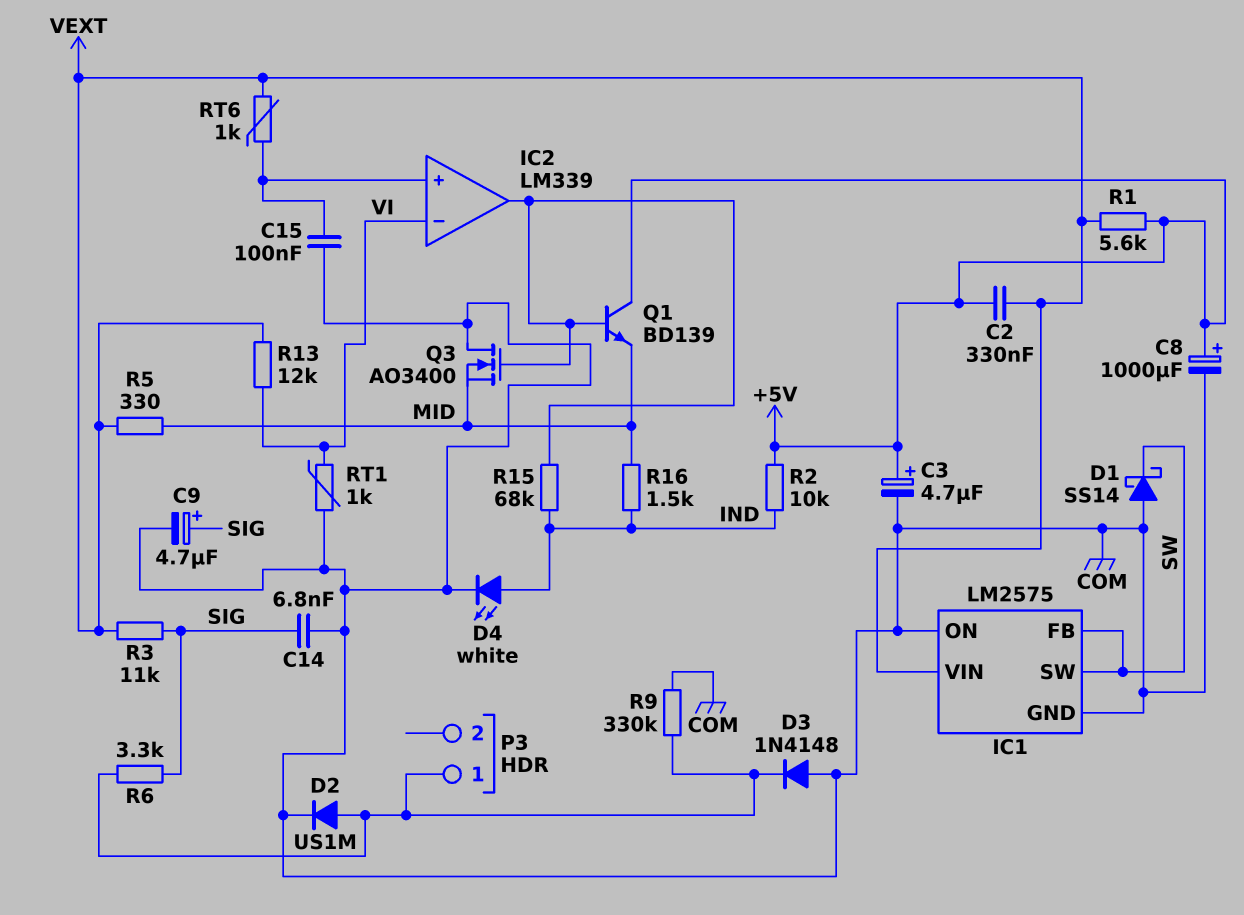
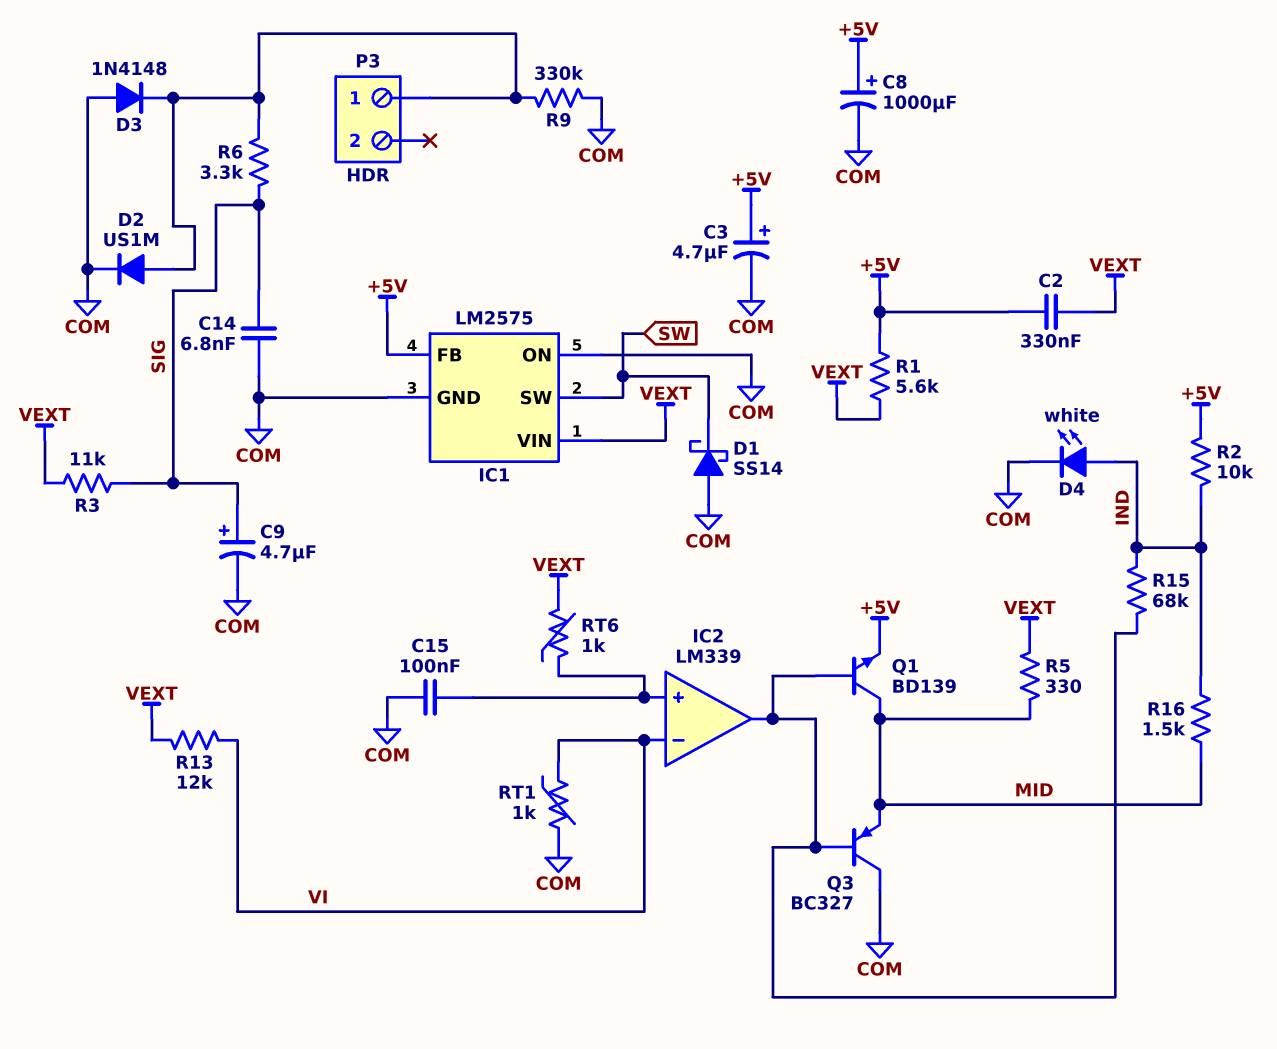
IC1 pin FB: SW -> +5V
Q1: NPN BD139 (B IC2/out, C +5V, E MID) -> NPN BD139 (B IC2/out, C MID, E +5V)
Q3: NMOS AO3400 (G IC2/out, D COM, S MID) -> PNP BC327 (B IC2/out, C COM, E MID)

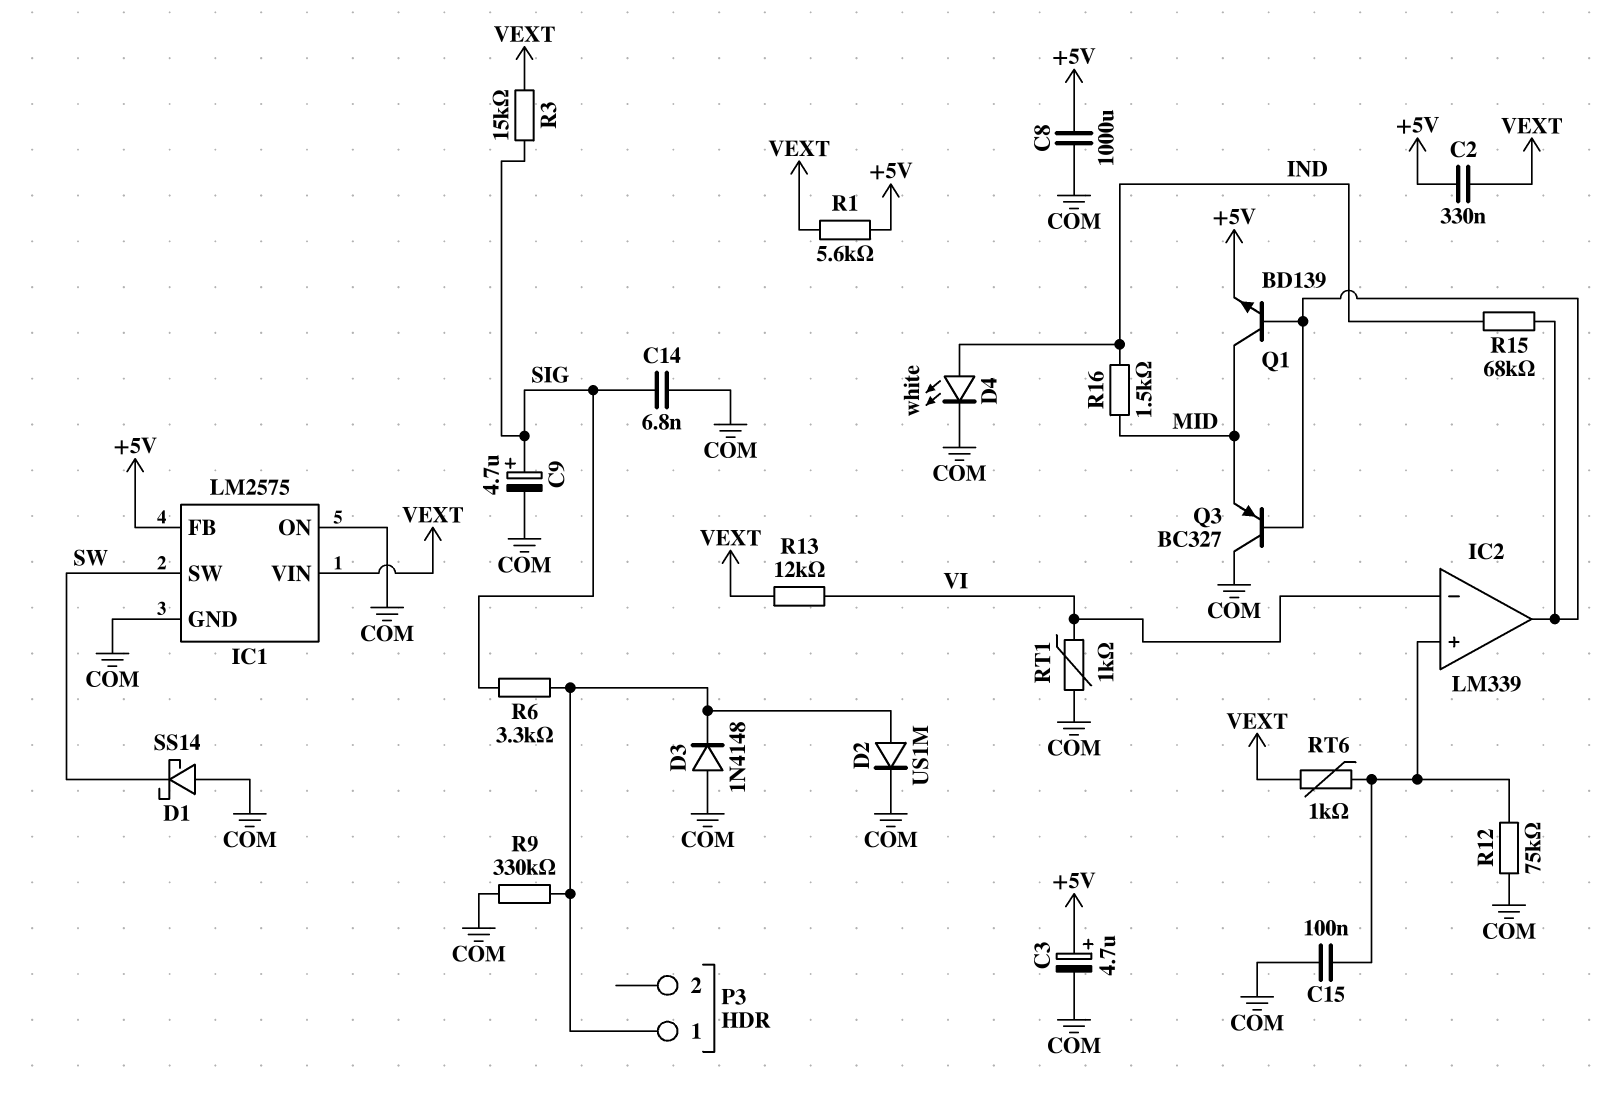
C8: 1000uF (plus +5V, minus COM) -> 1000uF (+5V, COM)
R2: 10k (+5V, IND) -> none
R3: 11k (SIG, VEXT) -> 15k (SIG, VEXT)
R5: 330 (MID, VEXT) -> none
R12: none -> 75k (COM, IC2/in+)

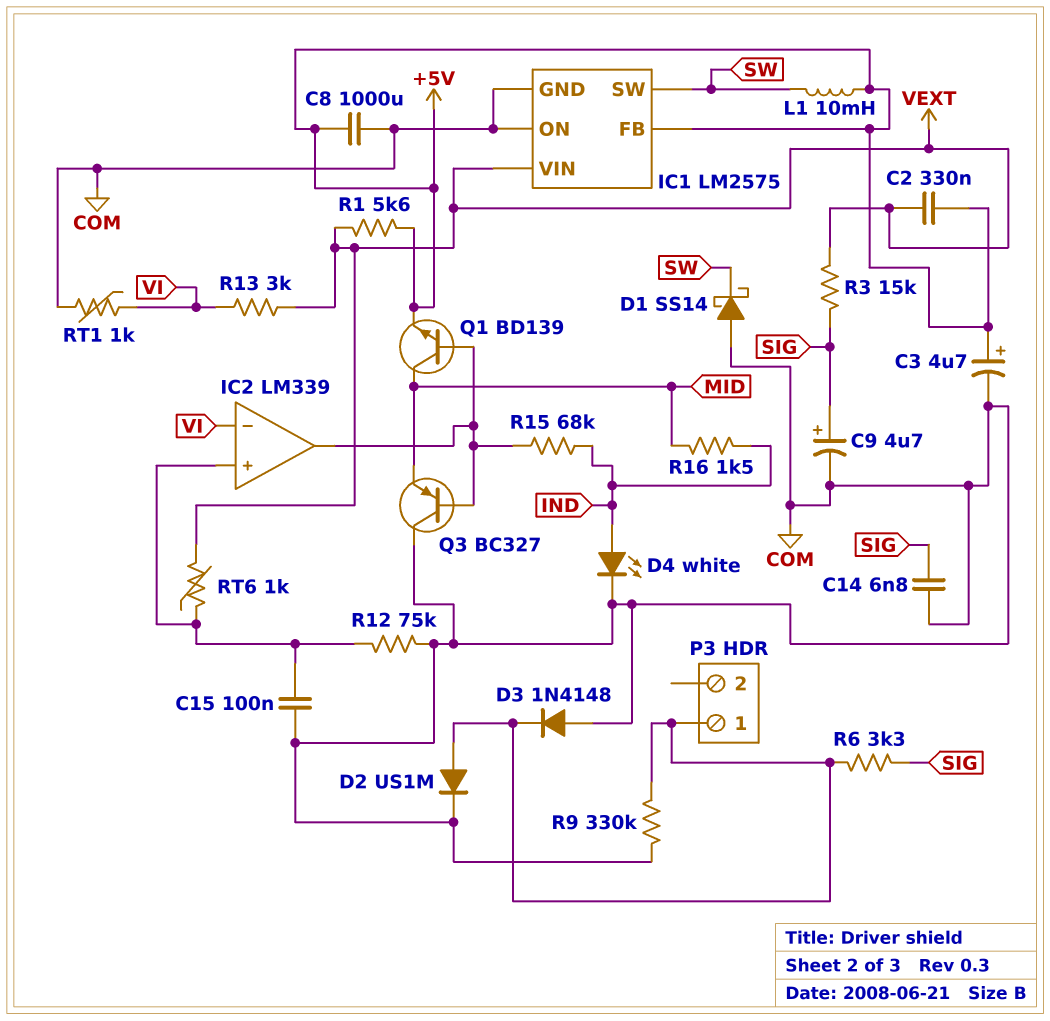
L1: none -> 10mH (+5V, SW)
R13: 12k (VEXT, VI) -> 3k (VEXT, VI)

